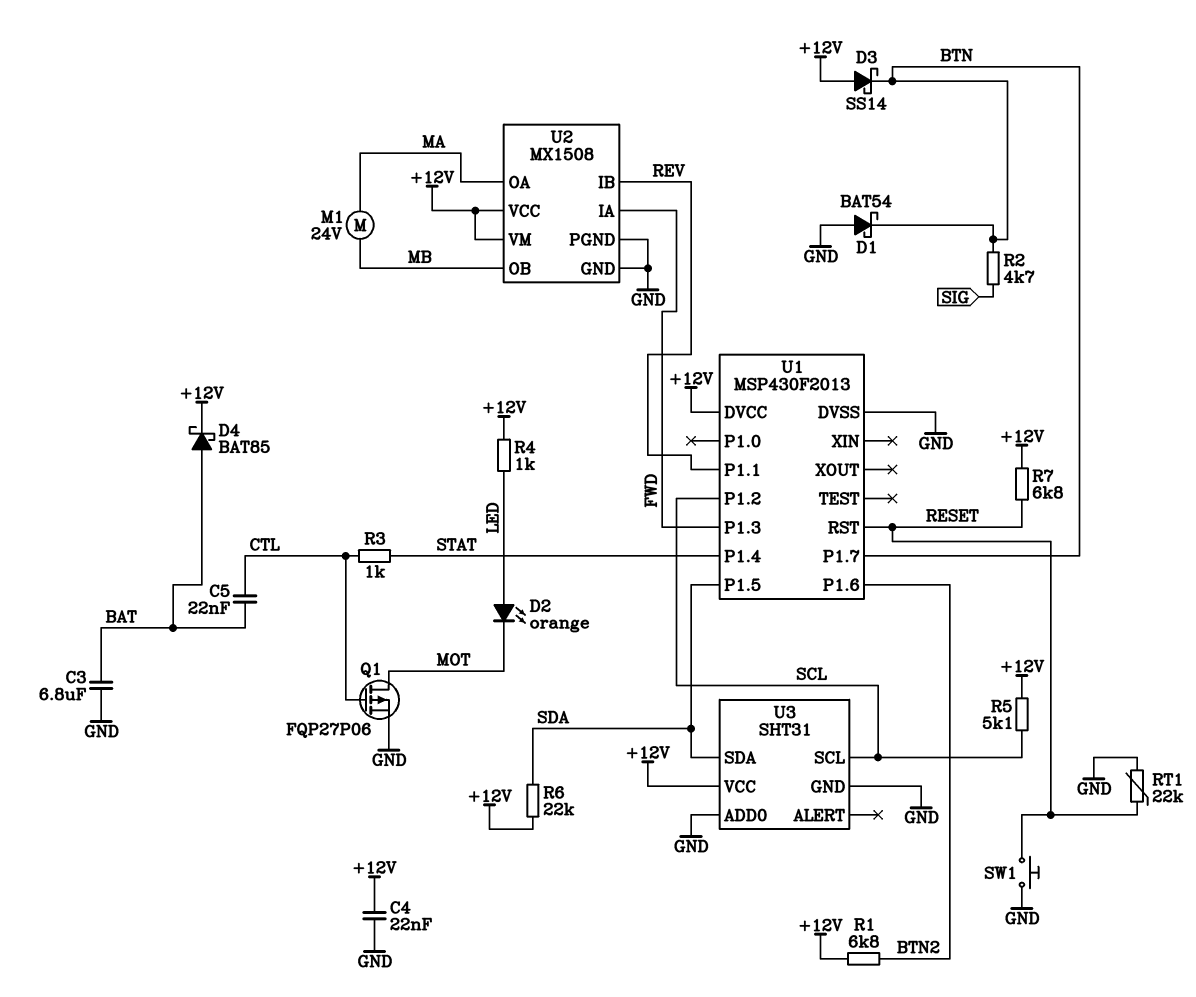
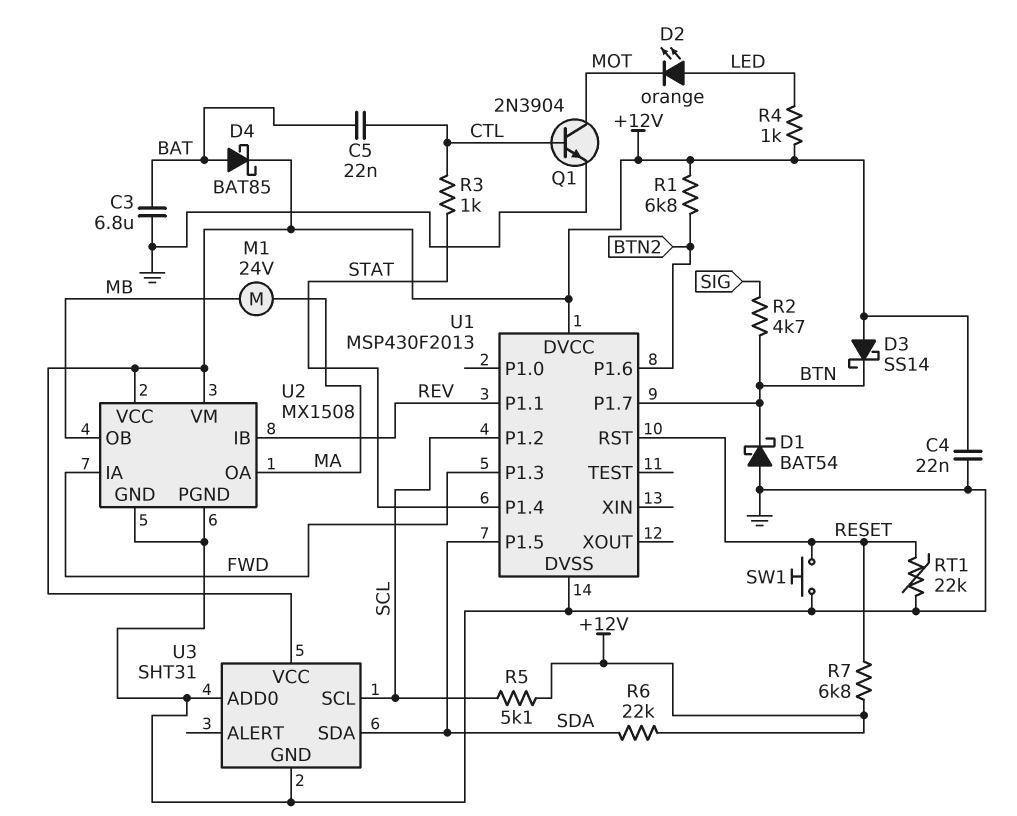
Q1: PMOS FQP27P06 (G CTL, D MOT, S GND) -> NPN 2N3904 (B CTL, C MOT, E GND)

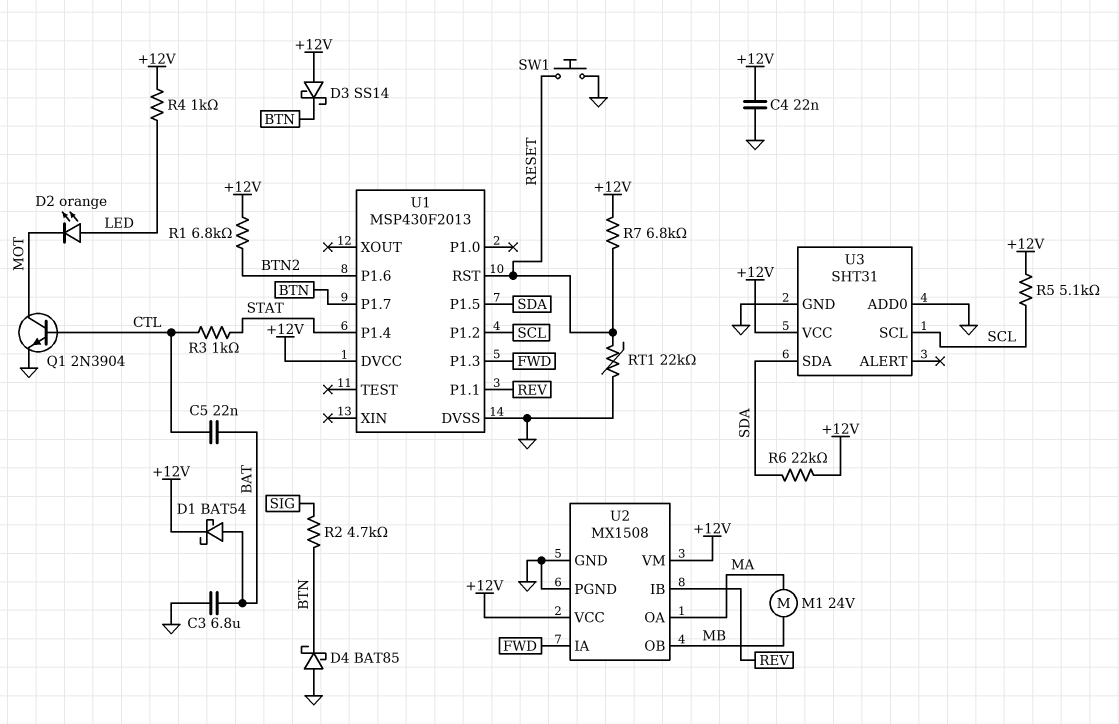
D1: schottky BAT54 (A GND, K BTN) -> schottky BAT54 (A BAT, K +12V)
D4: schottky BAT85 (A BAT, K +12V) -> schottky BAT85 (A GND, K BTN)

